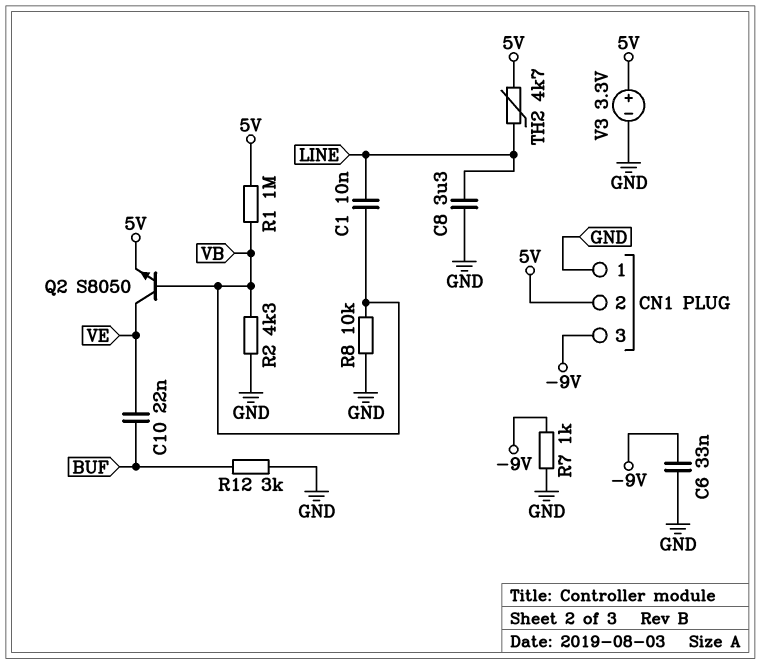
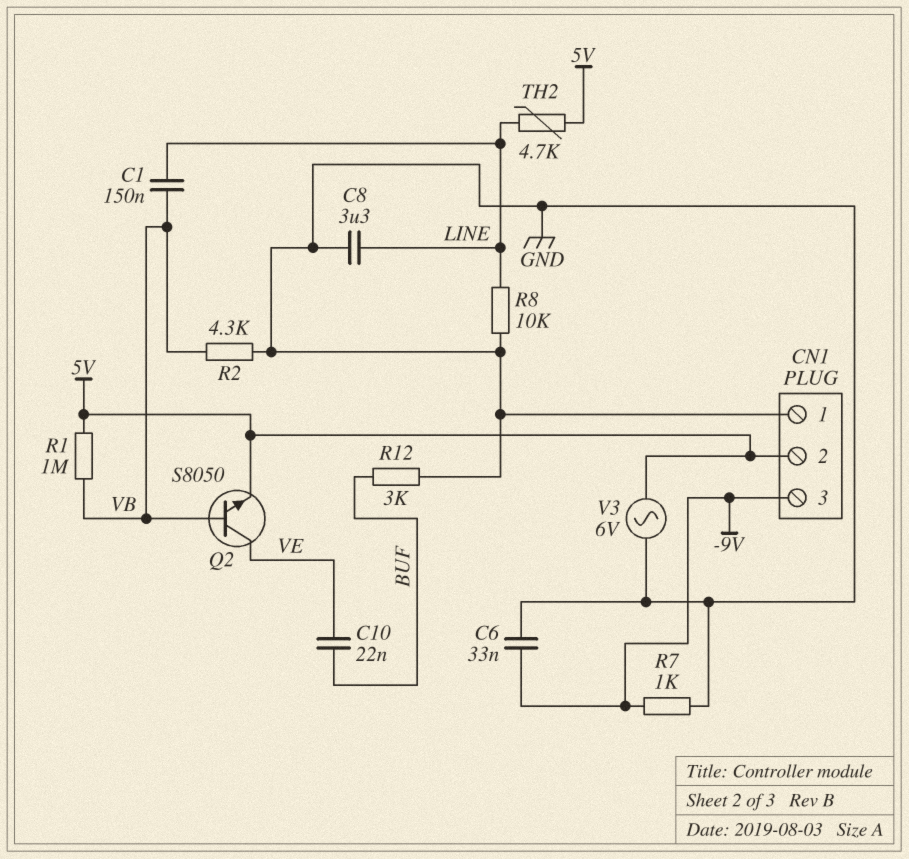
C1: 10nF (LINE, VB) -> 150nF (LINE, VB)
R8: 10k (GND, VB) -> 10k (GND, LINE)
V3: 3.3V (plus 5V, minus GND) -> AC 6V (5V, GND)

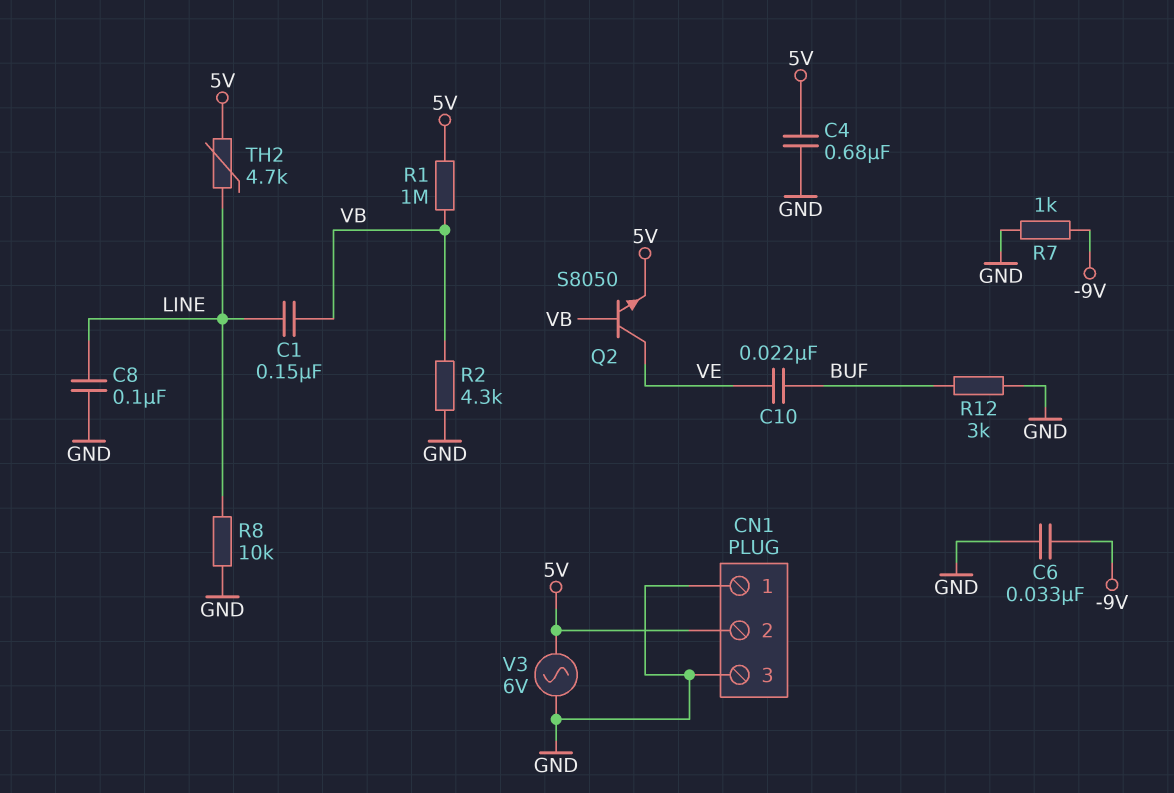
C4: none -> 680nF (5V, GND)
C8: 3.3uF (GND, LINE) -> 100nF (GND, LINE)
CN1 pin 3: -9V -> GND

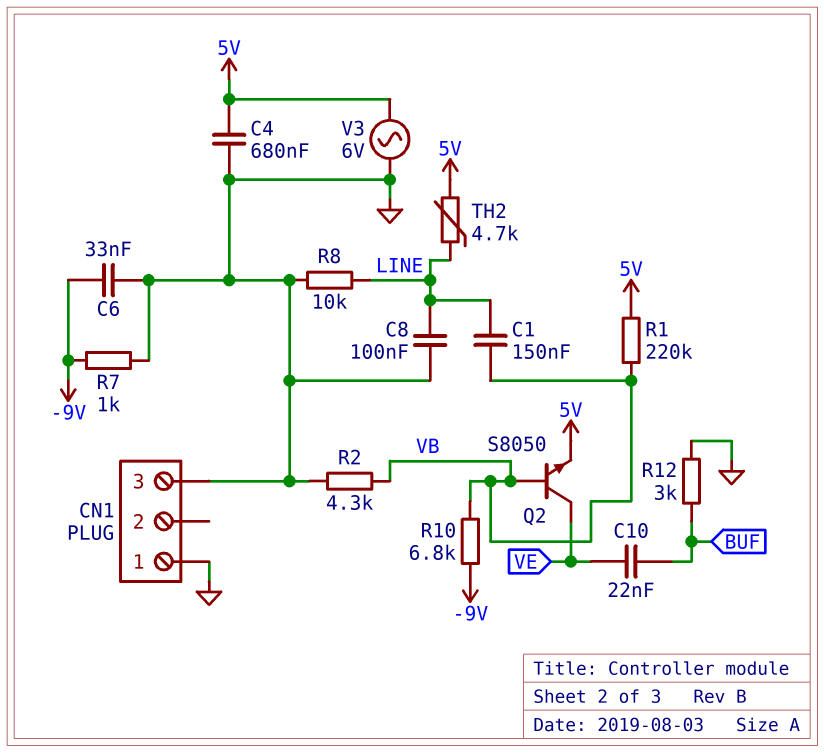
CN1 pin 2: 5V -> none
R1: 1M (5V, VB) -> 220k (5V, VB)
R10: none -> 6.8k (-9V, VB)

